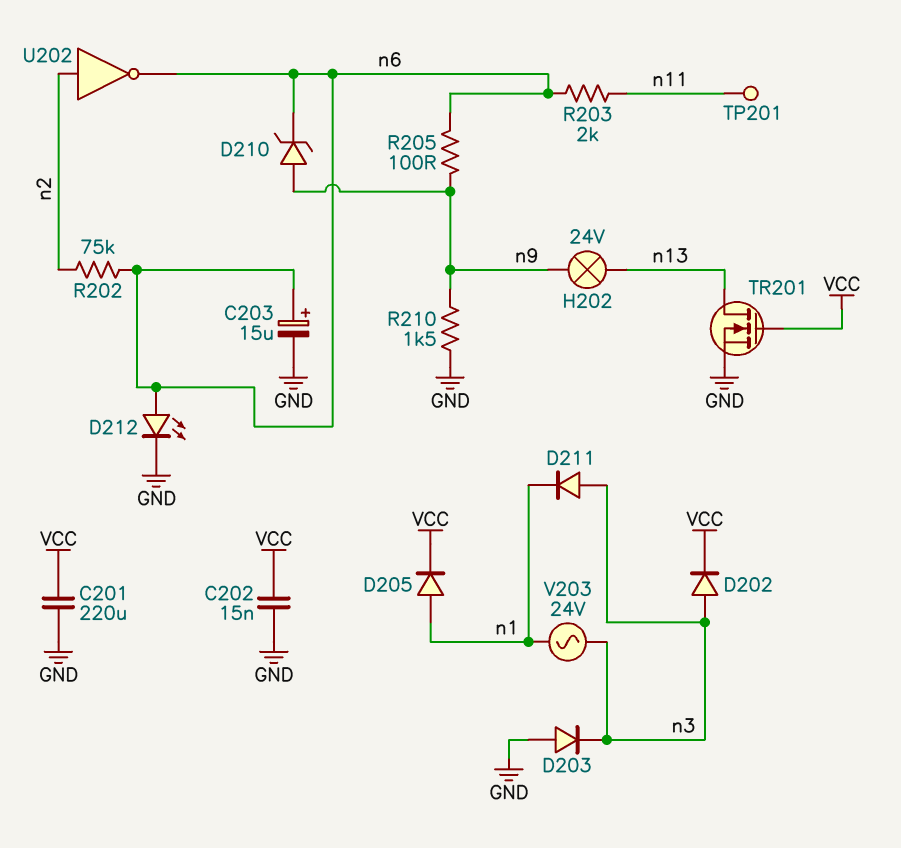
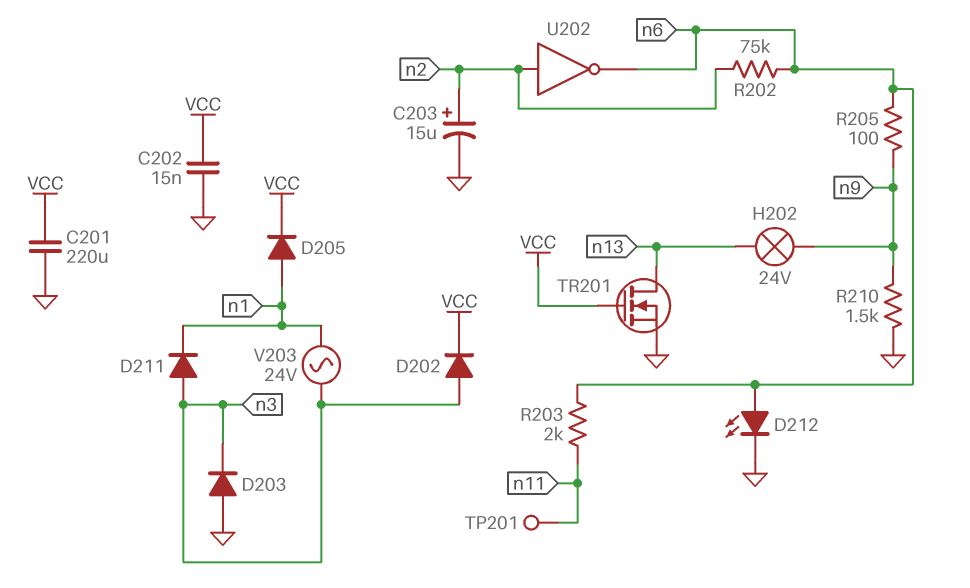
C203: 15uF (plus n6, minus GND) -> 15uF (plus n2, minus GND)
D210: zener (A n9, K n6) -> none

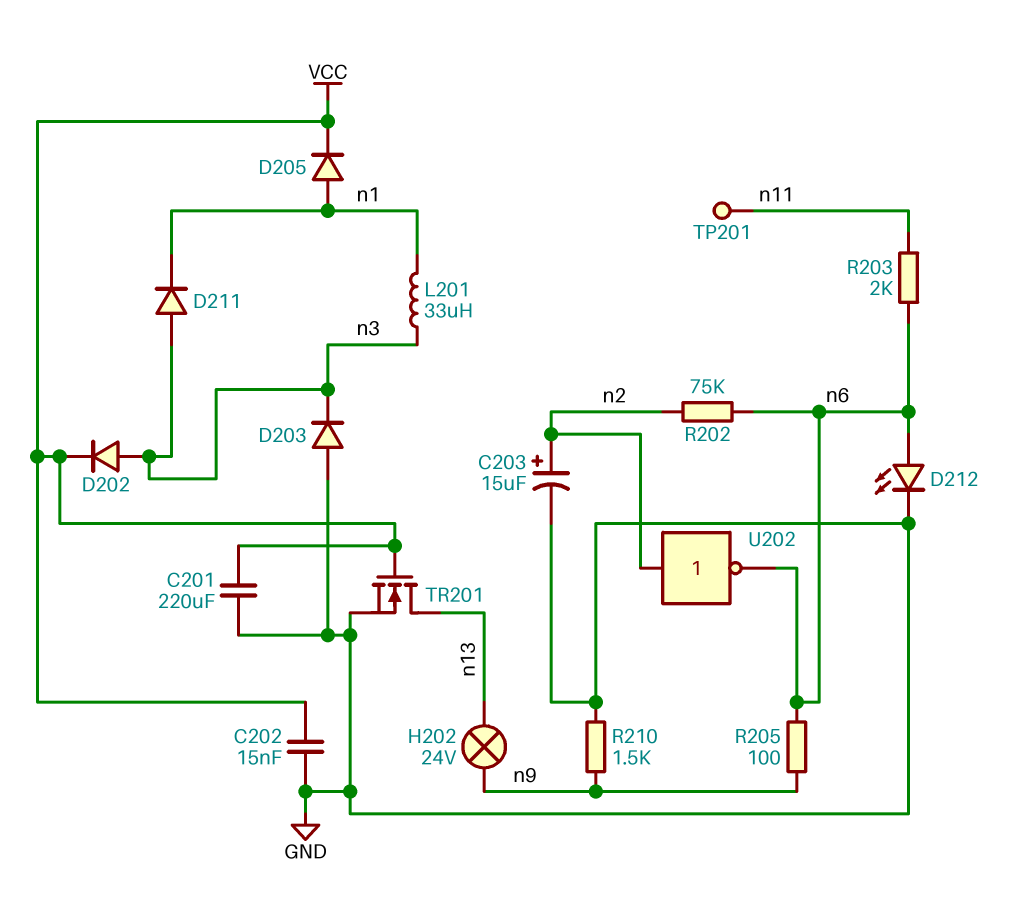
L201: none -> 33uH (n1, n3)
V203: AC 24V (n1, n3) -> none

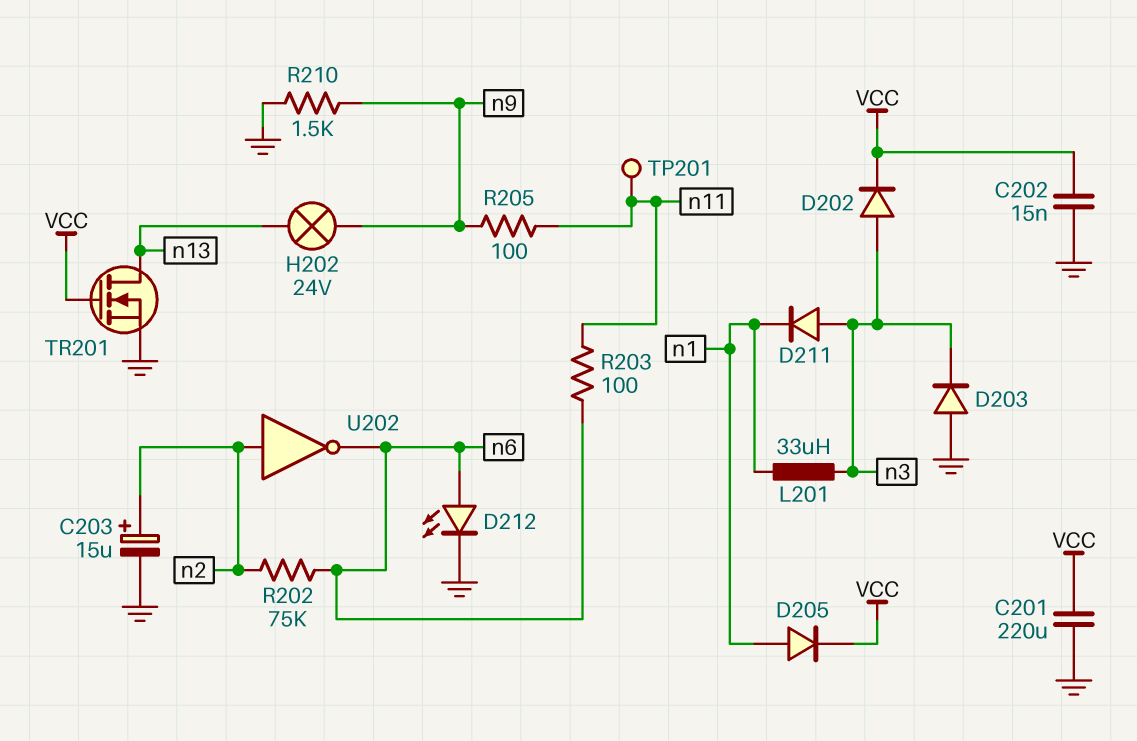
R203: 2k (n6, n11) -> 100 (n6, n11)
R205: 100 (n6, n9) -> 100 (n9, n11)

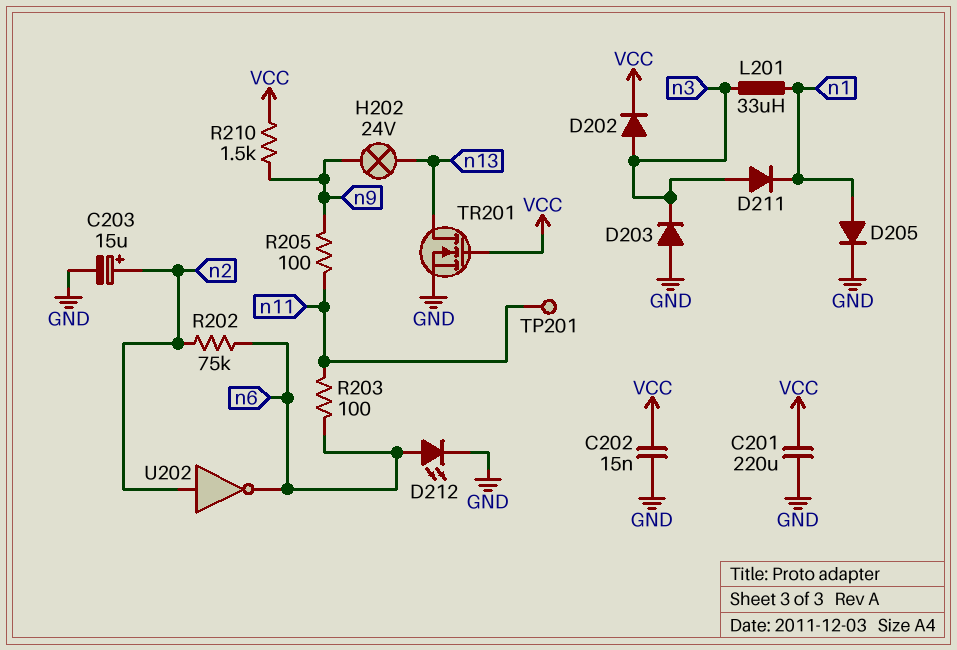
D205: diode (A n1, K VCC) -> diode (A n1, K GND)
R210: 1.5k (GND, n9) -> 1.5k (VCC, n9)

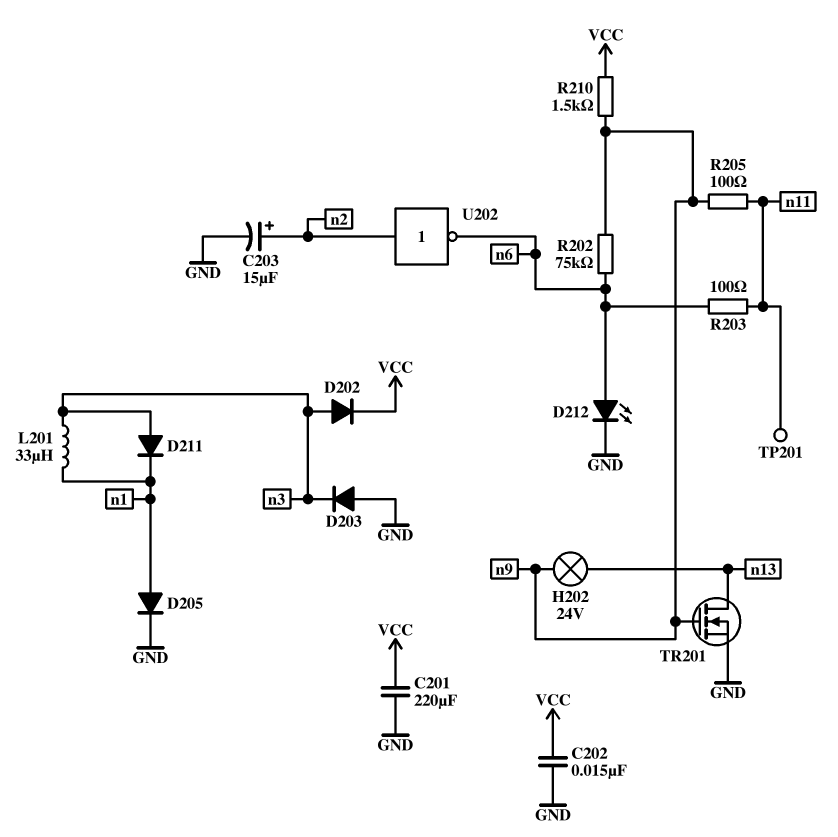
R202: 75k (n2, n6) -> 75k (n6, n9)
TR201: NMOS (G VCC, D n13, S GND) -> NMOS (G n9, D n13, S GND)

